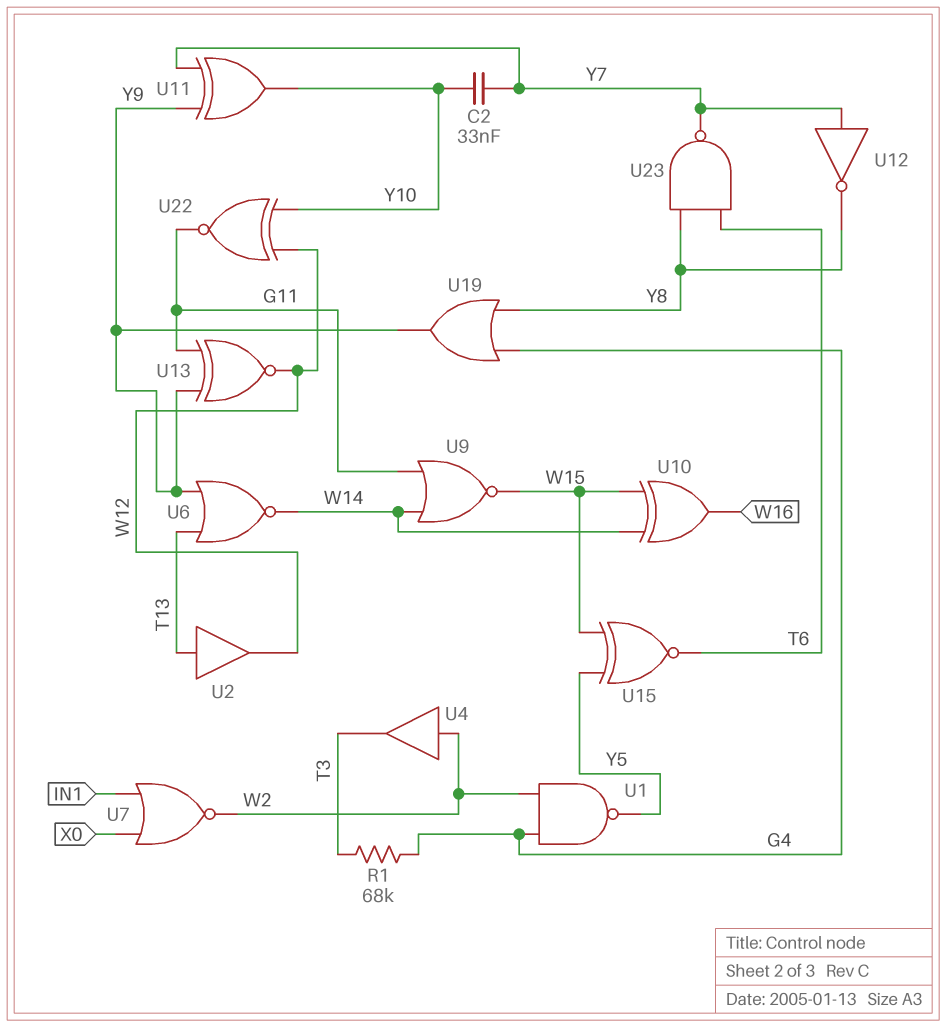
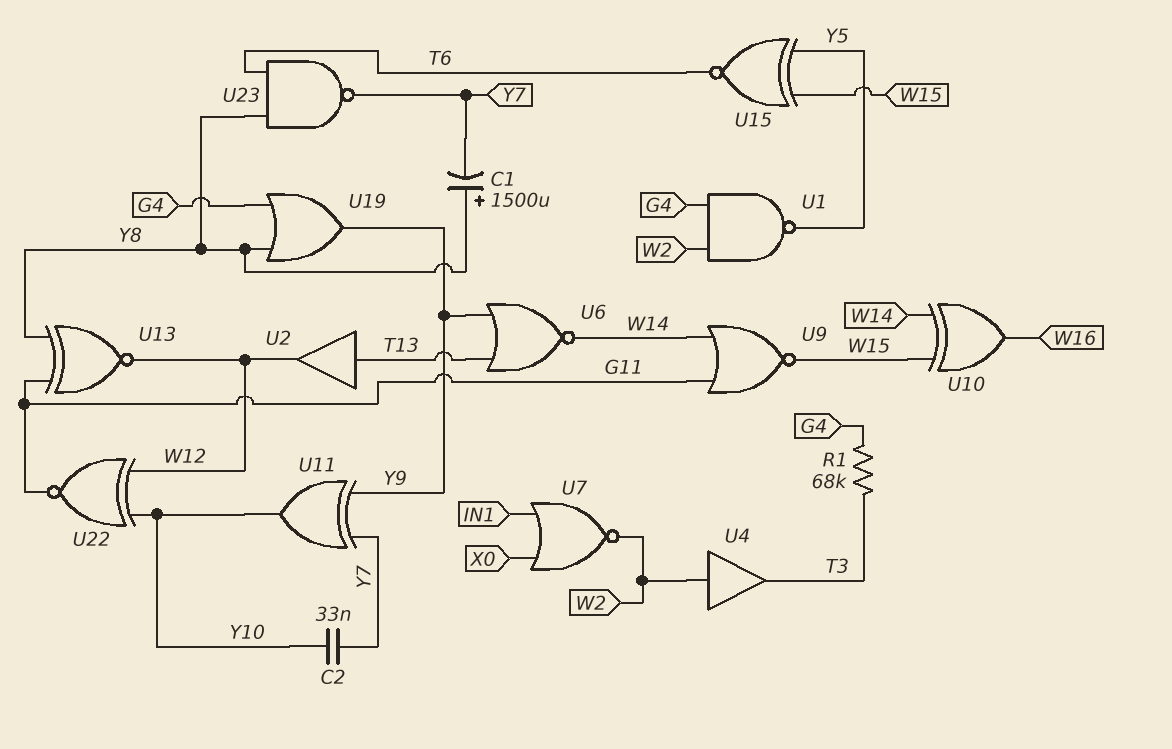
C1: none -> 1500uF (plus Y8, minus Y7)
U12: NOT (in Y7, out Y8) -> none
U13: XNOR (in G11, in Y9, out W12) -> XNOR (in G11, in Y8, out W12)

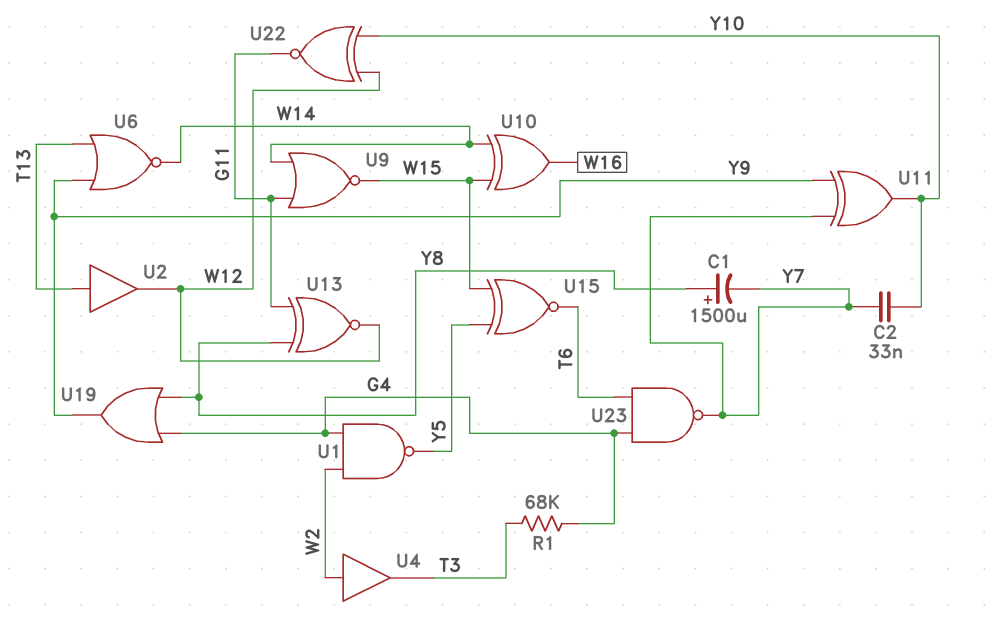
U7: NOR (in IN1, in X0, out W2) -> none
U23: NAND (in T6, in Y8, out Y7) -> NAND (in G4, in T6, out Y7)

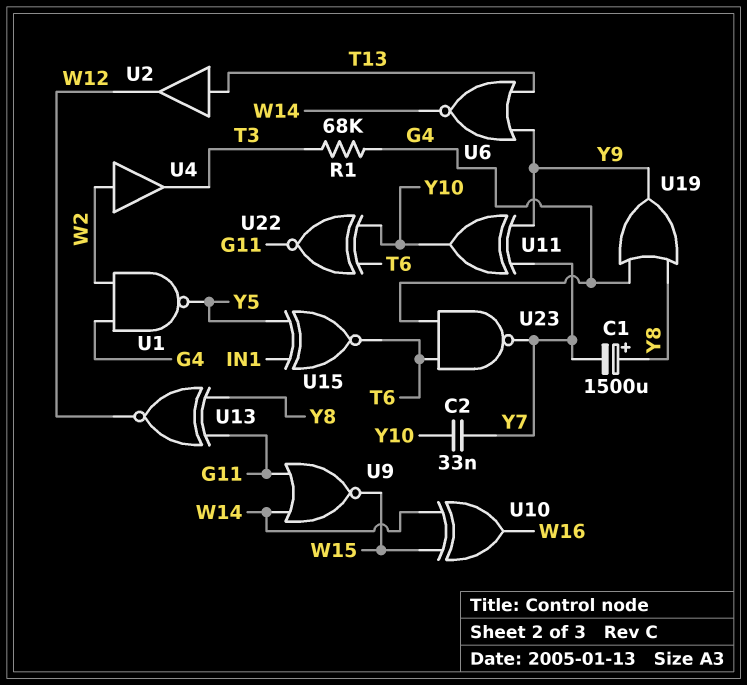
U15: XNOR (in W15, in Y5, out T6) -> XNOR (in IN1, in Y5, out T6)
U22: XNOR (in W12, in Y10, out G11) -> XNOR (in T6, in Y10, out G11)

